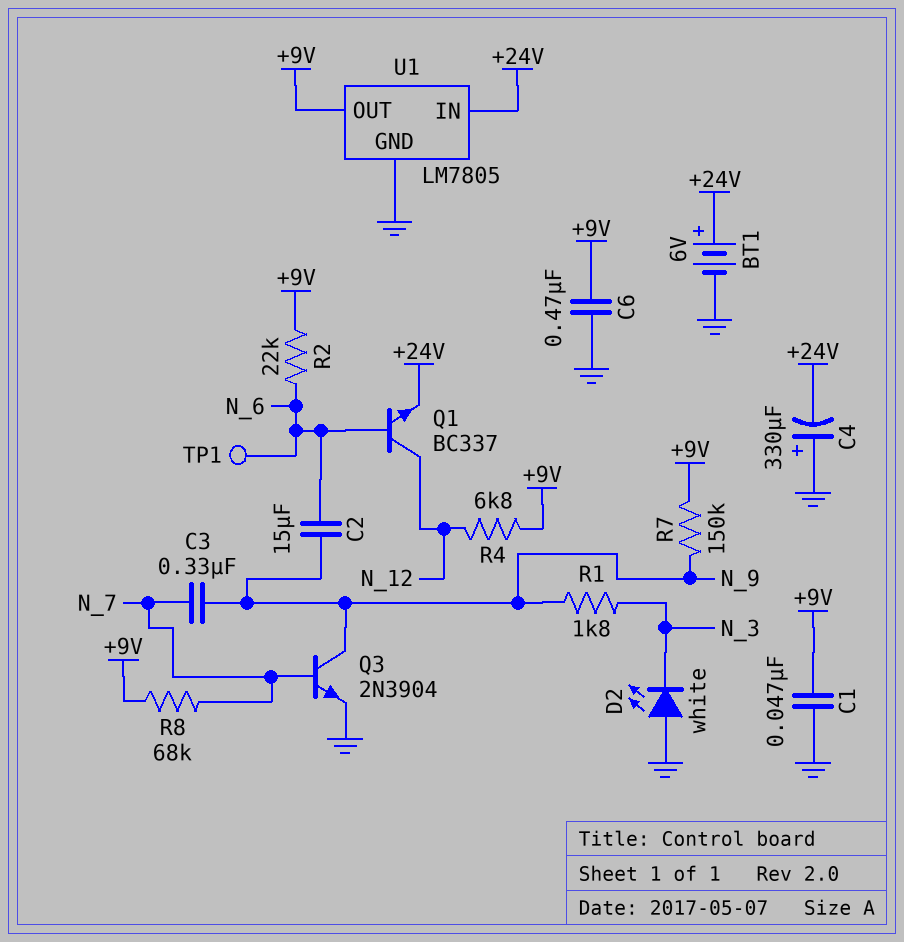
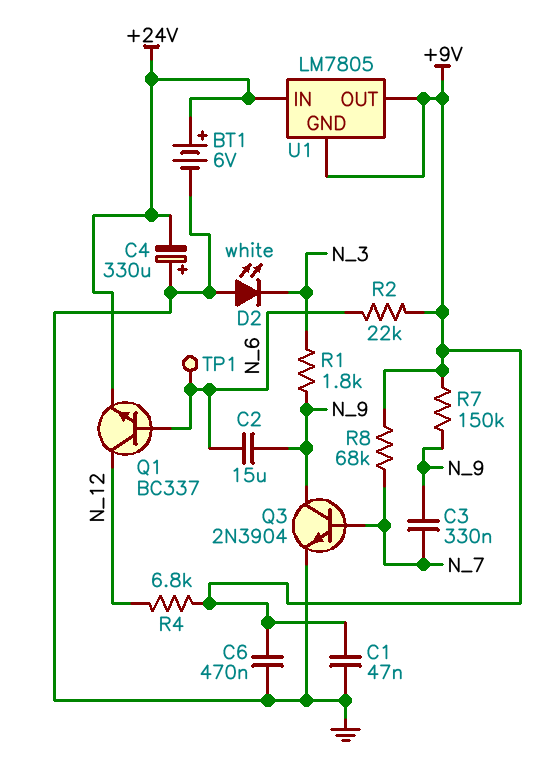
U1 pin GND: GND -> +9V

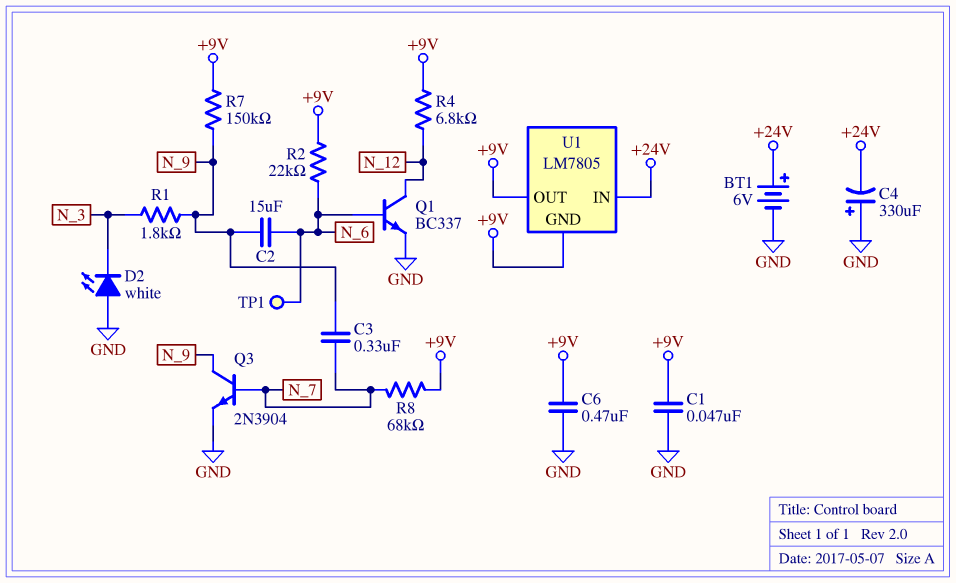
Q1: NPN BC337 (B N_6, C N_12, E +24V) -> NPN BC337 (B N_6, C N_12, E GND)

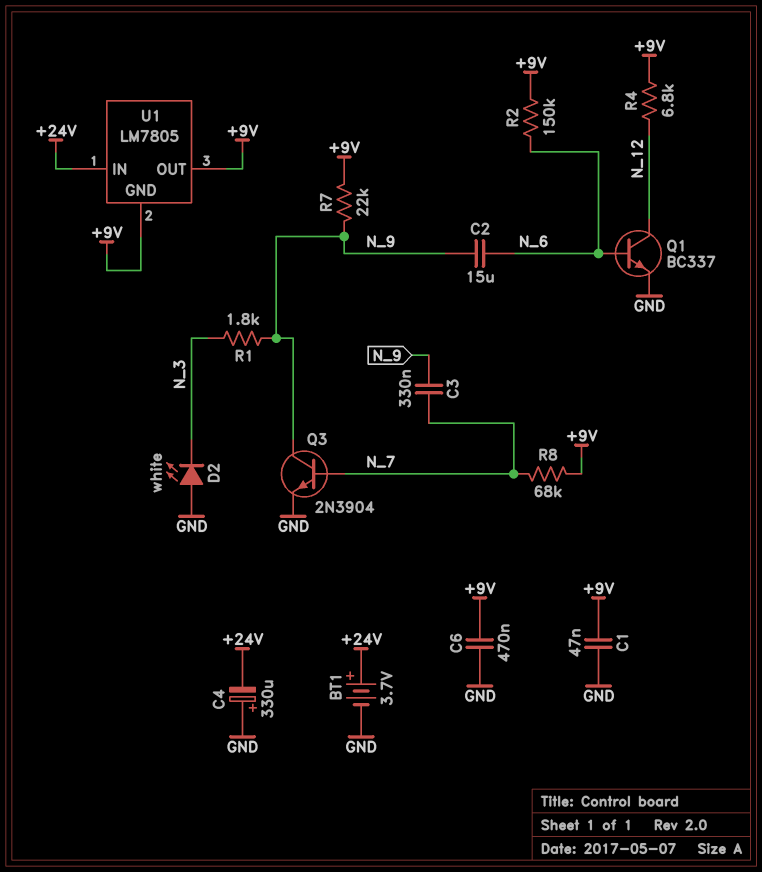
BT1: 6V (plus +24V, minus GND) -> 3.7V (plus +24V, minus GND)
R2: 22k (+9V, N_6) -> 150k (+9V, N_6)
R7: 150k (+9V, N_9) -> 22k (+9V, N_9)
TP1: test point (N_6) -> none

